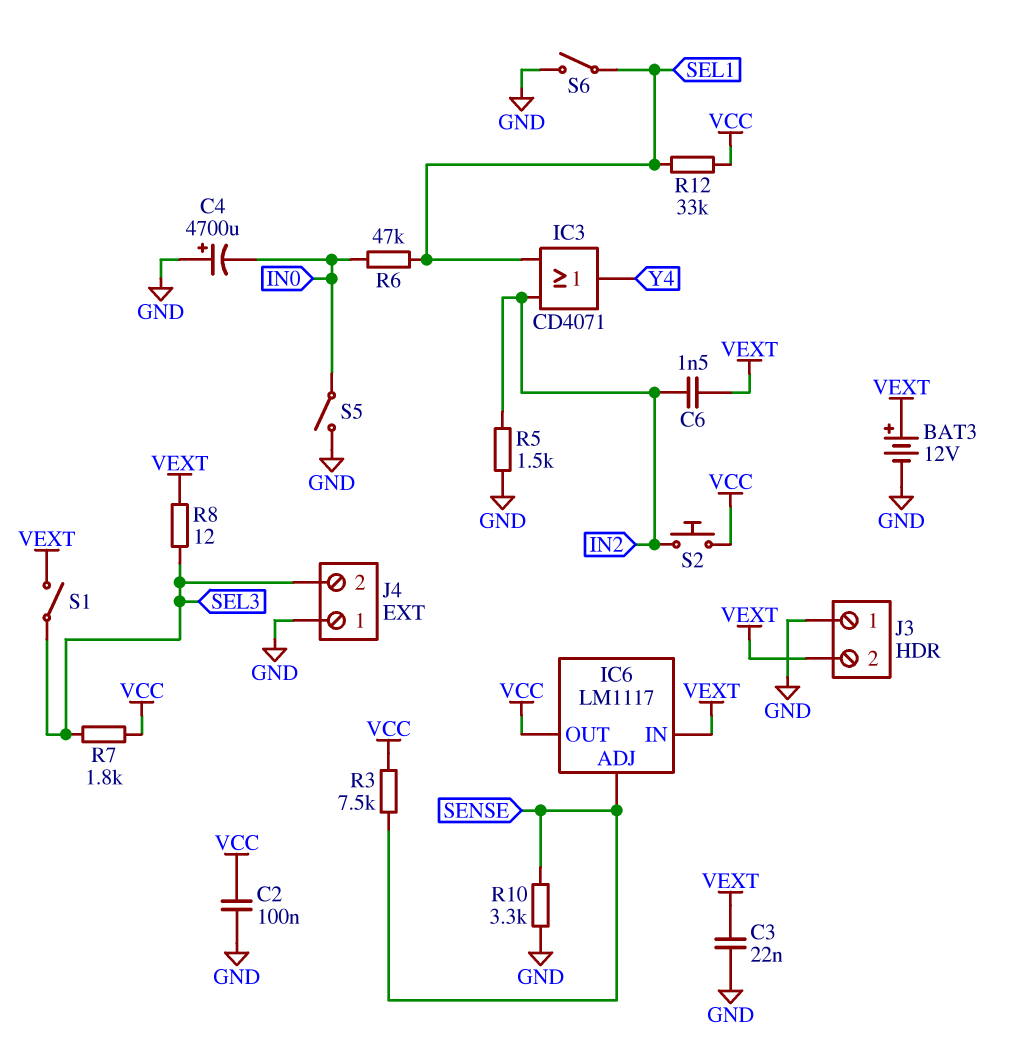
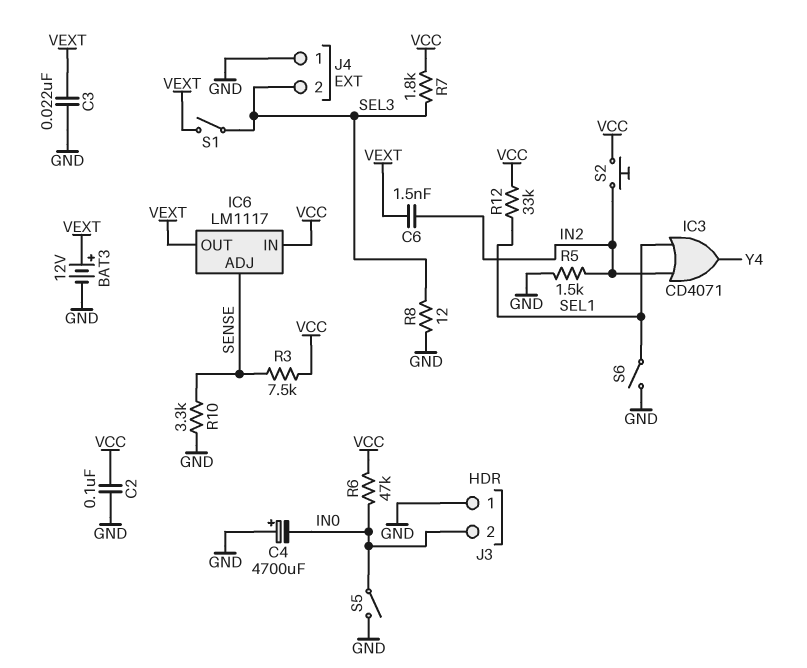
IC6 pin IN: VEXT -> VCC
IC6 pin OUT: VCC -> VEXT
J3 pin 2: VEXT -> IN0
R6: 47k (IN0, SEL1) -> 47k (IN0, VCC)
R8: 12 (SEL3, VEXT) -> 12 (GND, SEL3)

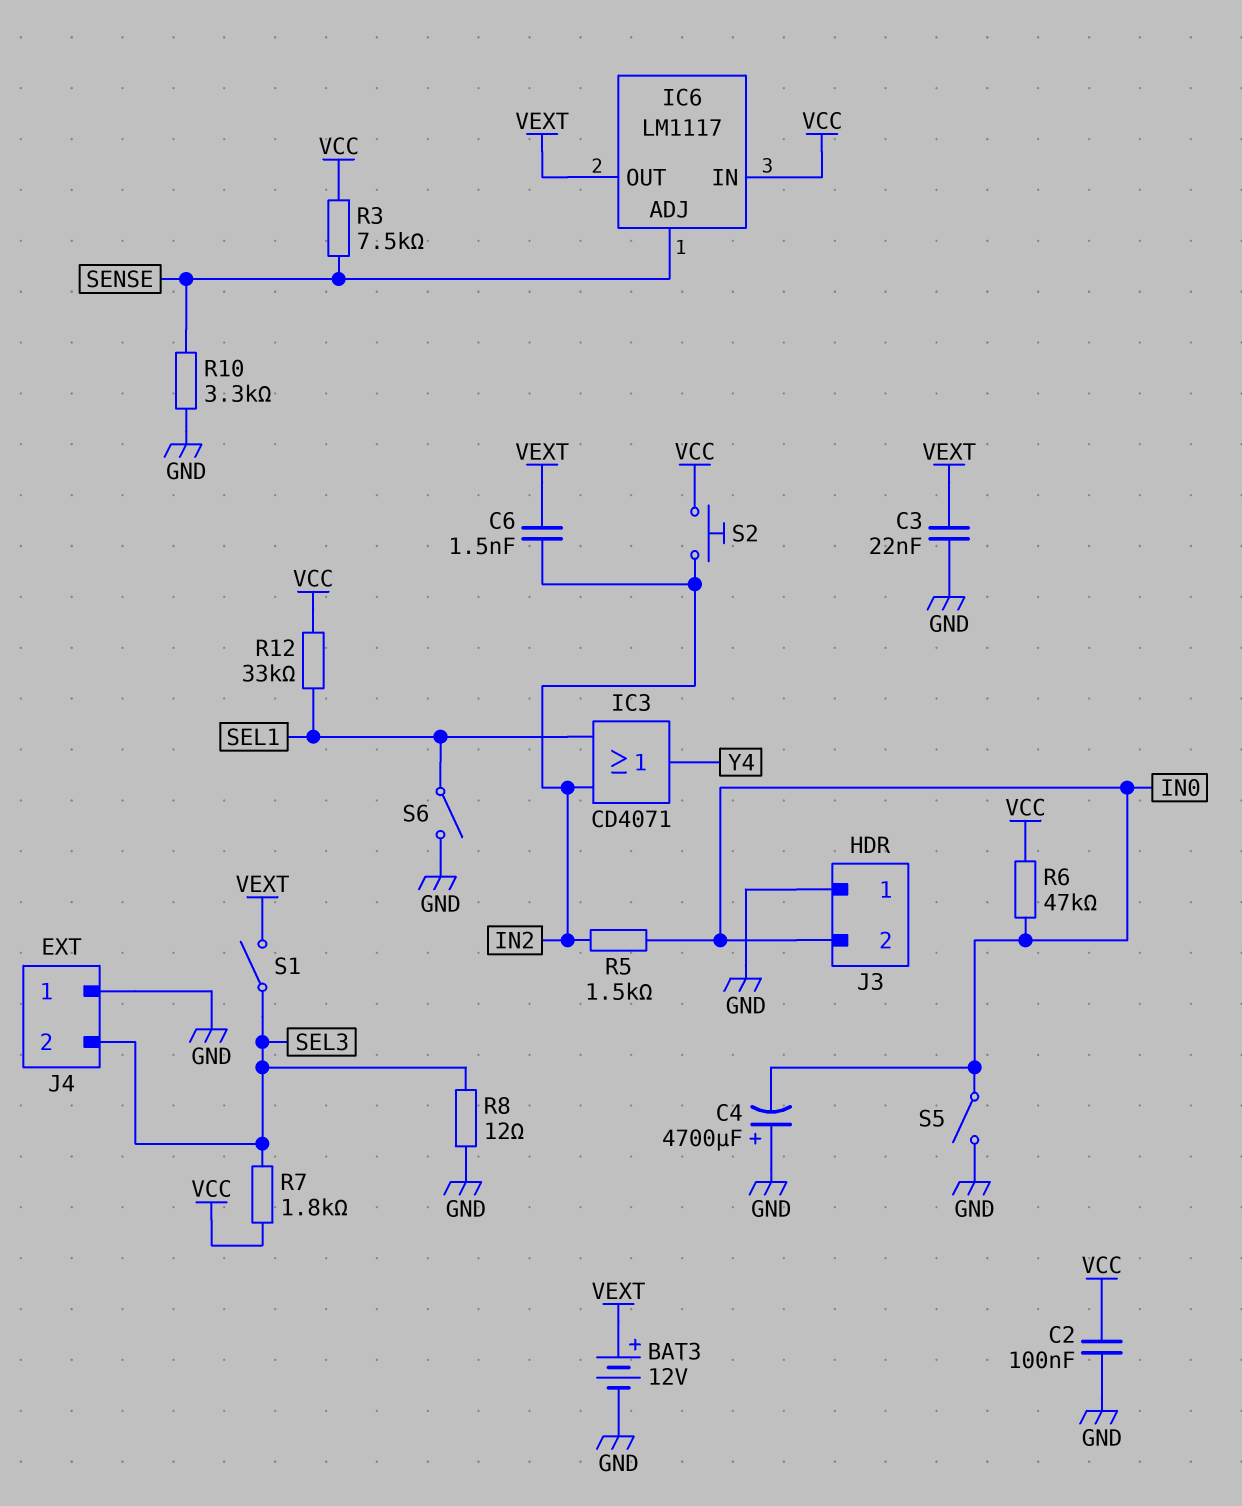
R5: 1.5k (GND, IN2) -> 1.5k (IN0, IN2)

